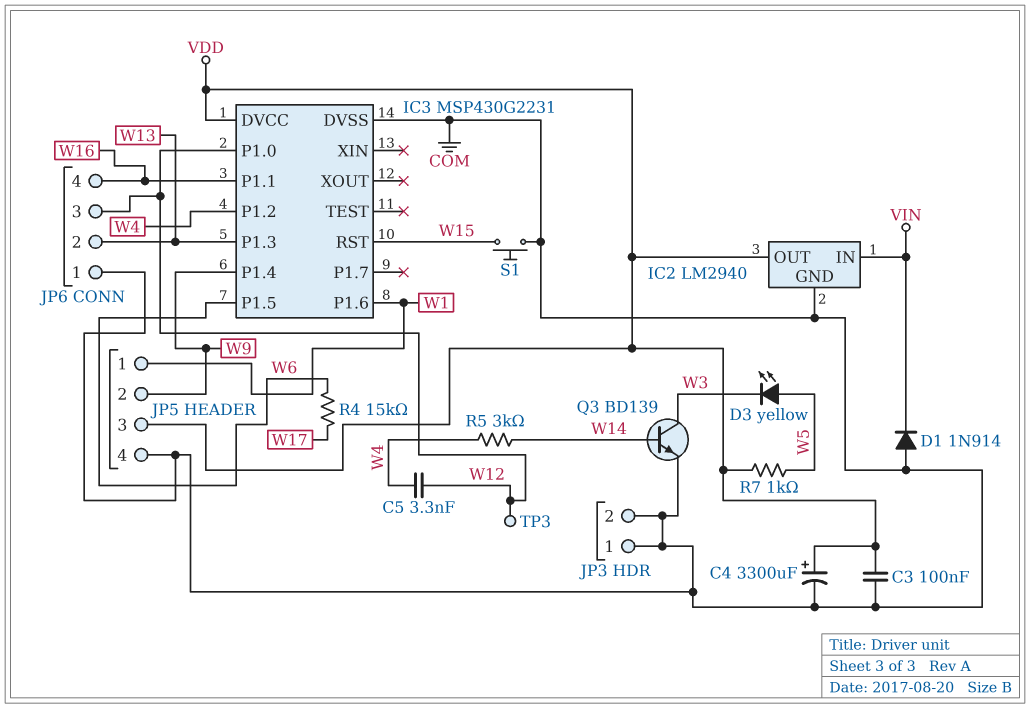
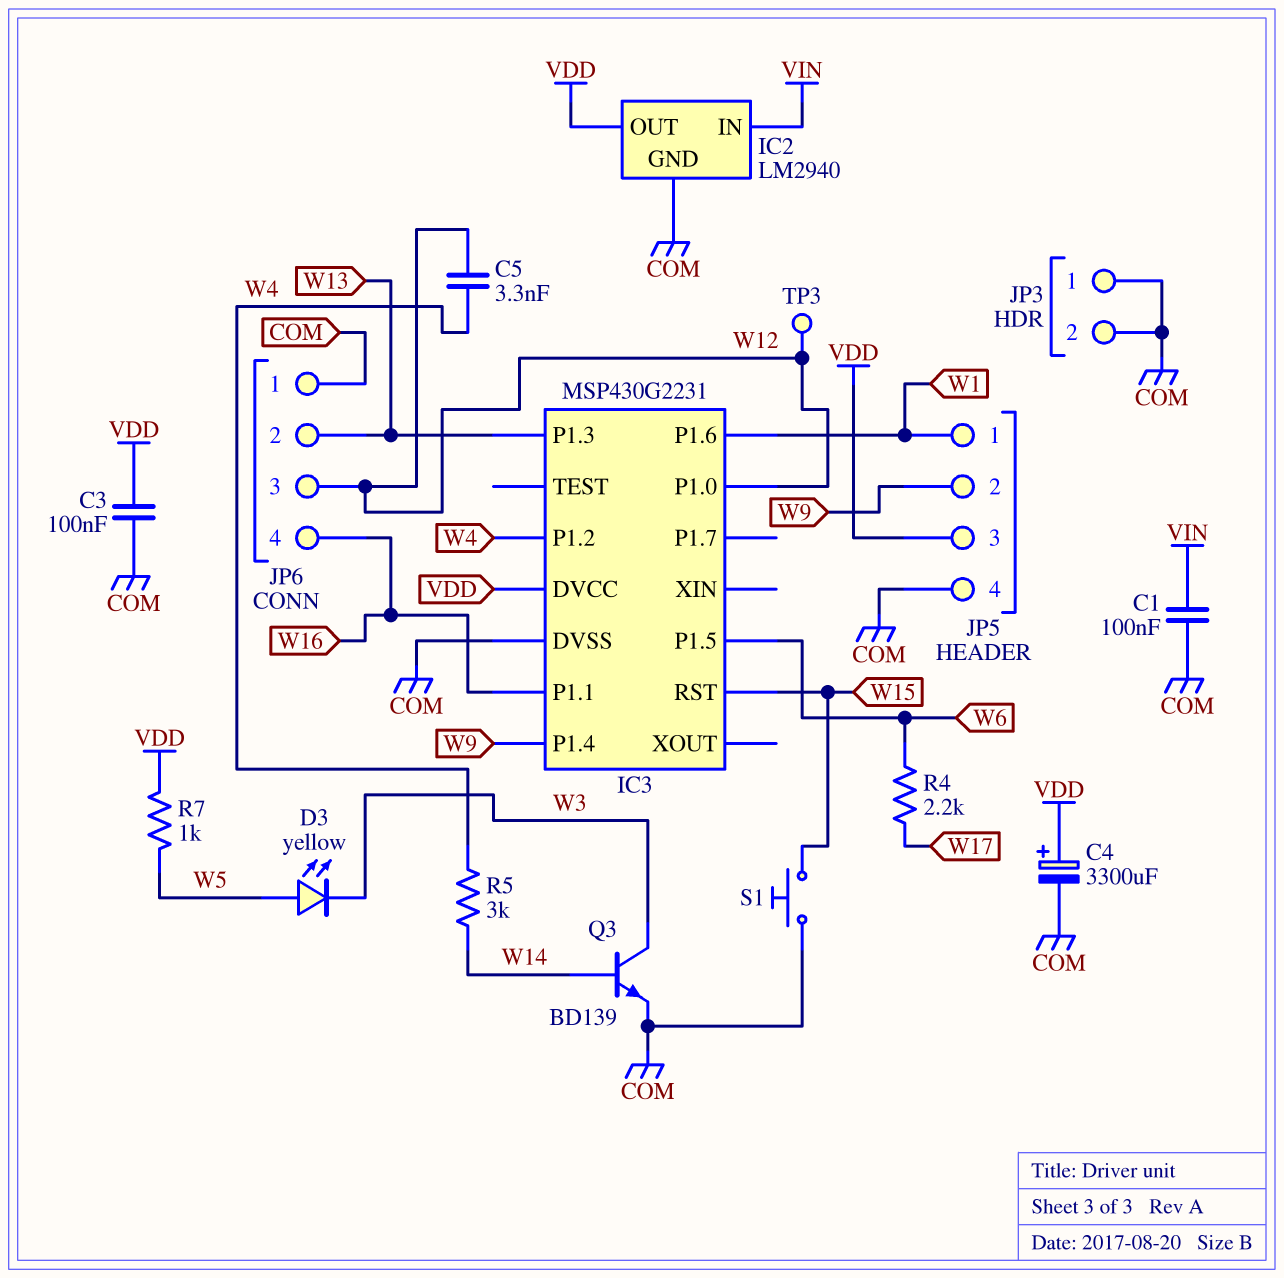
C1: none -> 100nF (COM, VIN)
D1: diode 1N914 (A COM, K VIN) -> none
R4: 15k (W6, W17) -> 2.2k (W6, W17)

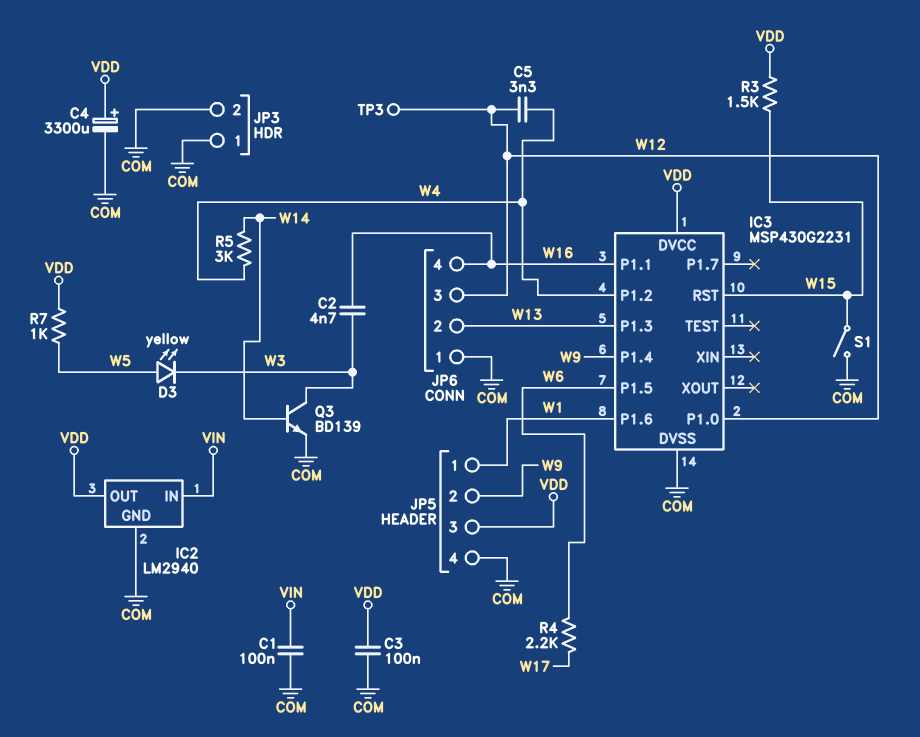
C2: none -> 4.7nF (W3, W16)
R3: none -> 1.5k (VDD, W15)
S1: button (COM, W15) -> switch (COM, W15)

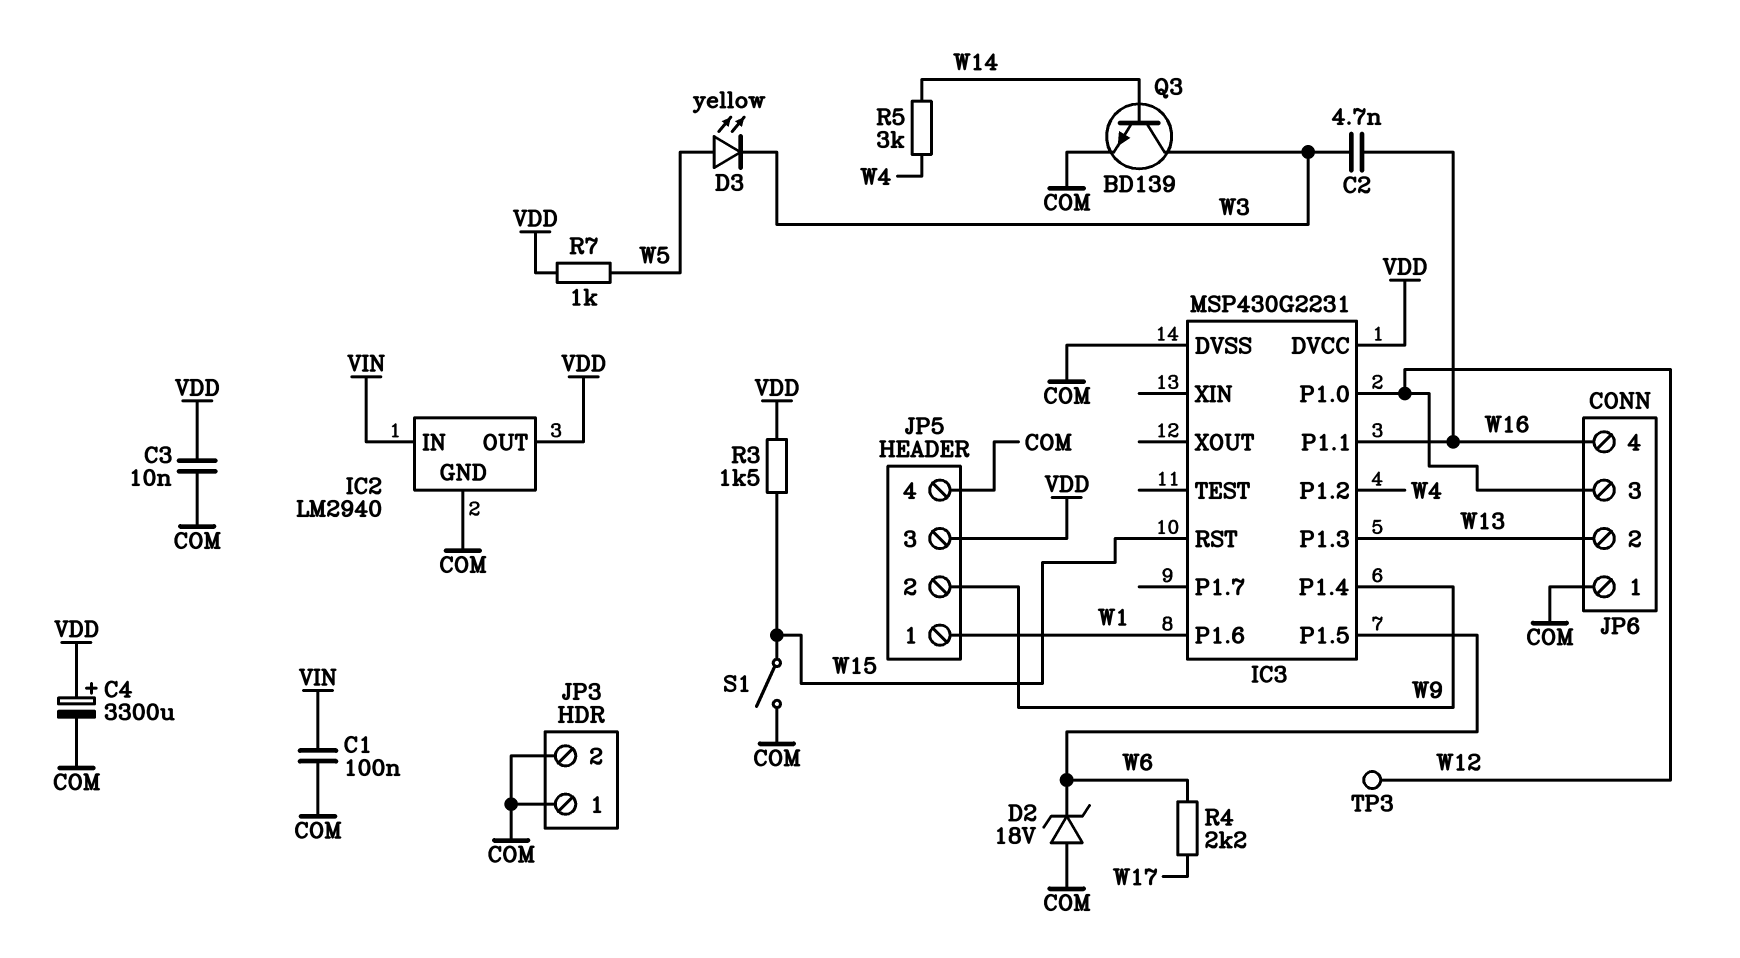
C3: 100nF (COM, VDD) -> 10nF (COM, VDD)
C5: 3.3nF (W4, W12) -> none
D2: none -> zener 18V (A COM, K W6)

